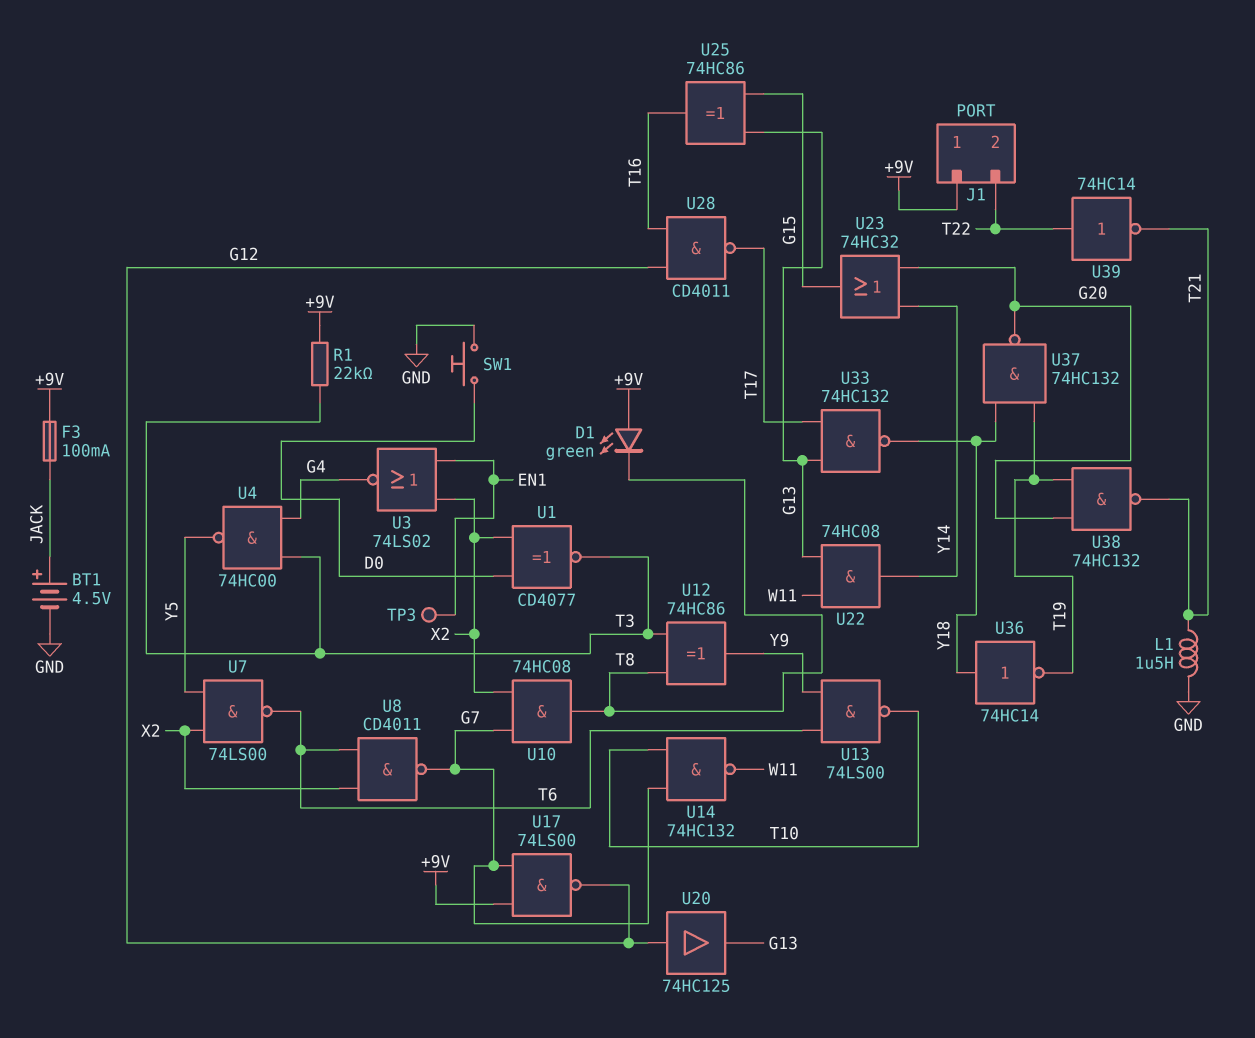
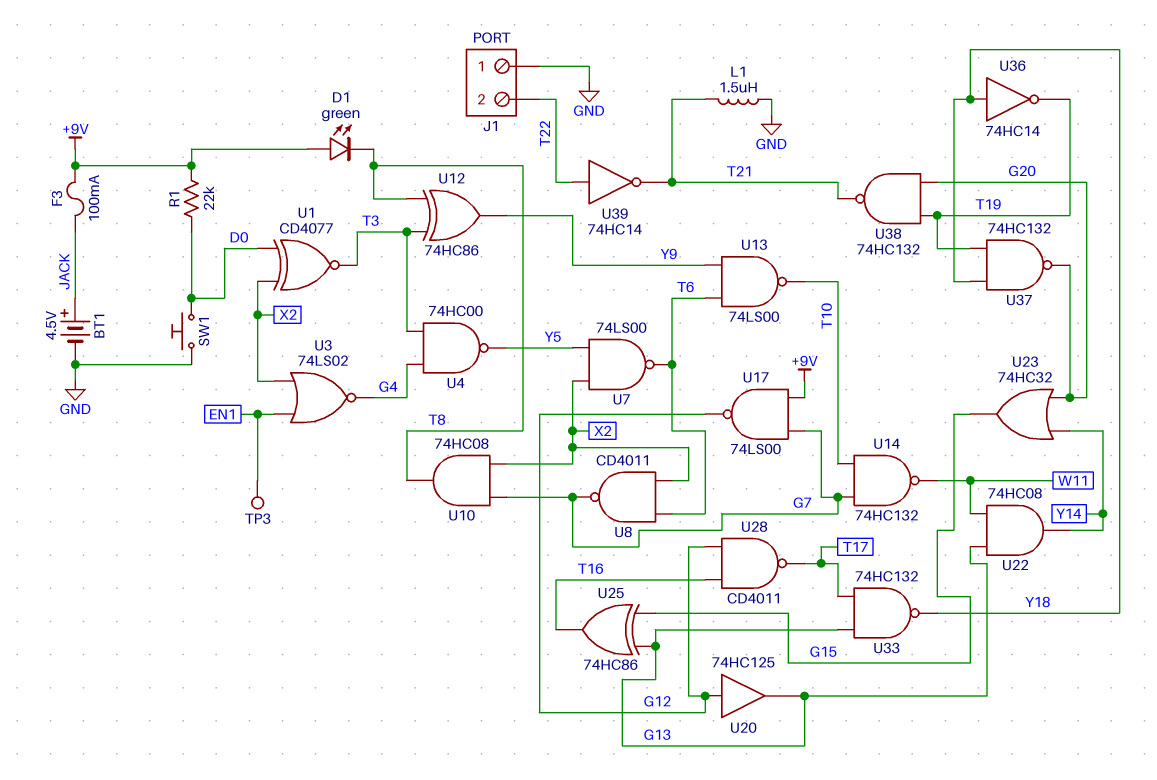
J1 pin 1: +9V -> GND
R1: 22k (+9V, T3) -> 22k (+9V, D0)

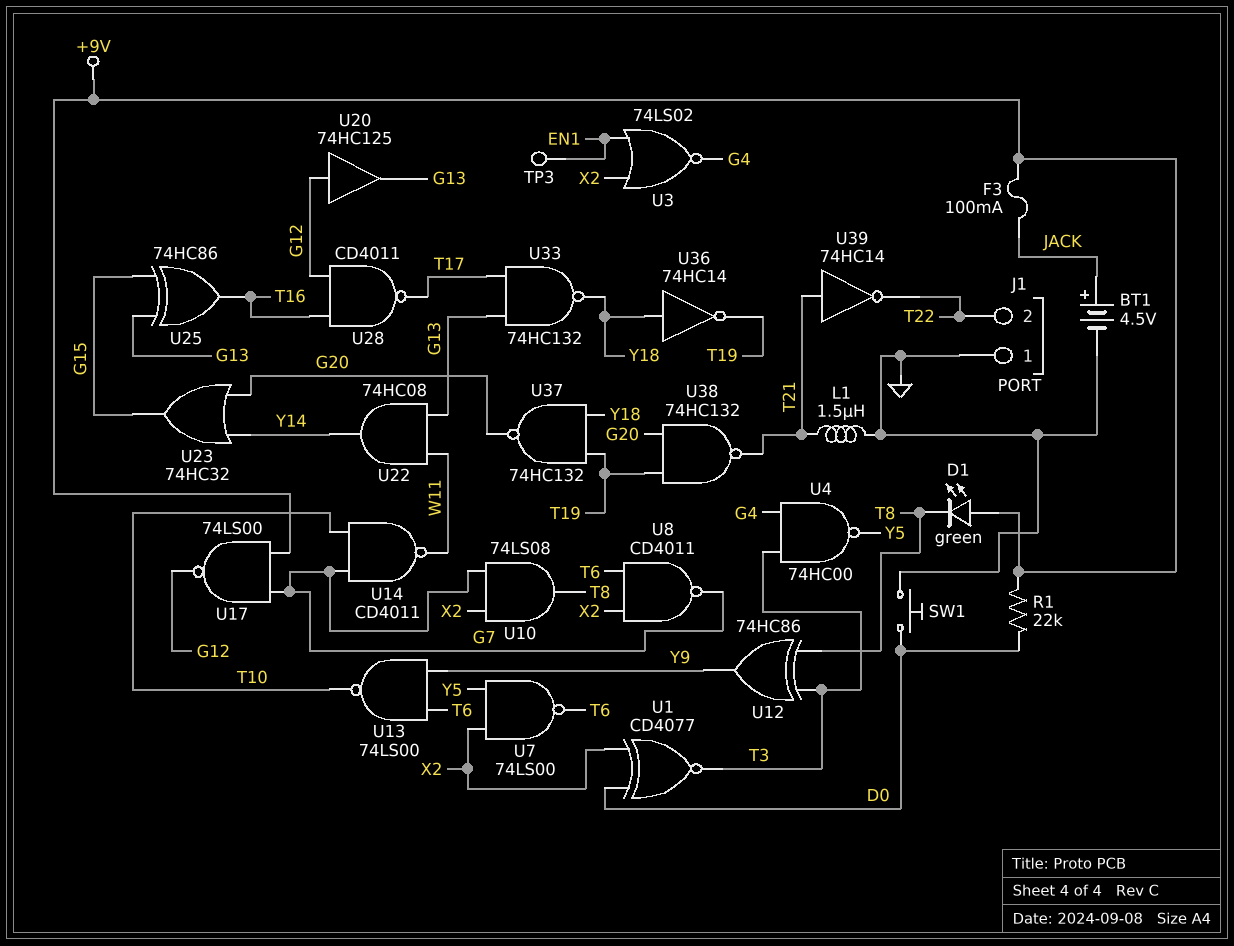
U10: AND 74HC08 (in G7, in X2, out T8) -> AND 74LS08 (in G7, in X2, out T8)
U14: NAND 74HC132 (in G7, in T10, out W11) -> NAND CD4011 (in G7, in T10, out W11)
U39: NOT 74HC14 (in T22, out T21) -> NOT 74HC14 (in T21, out T22)

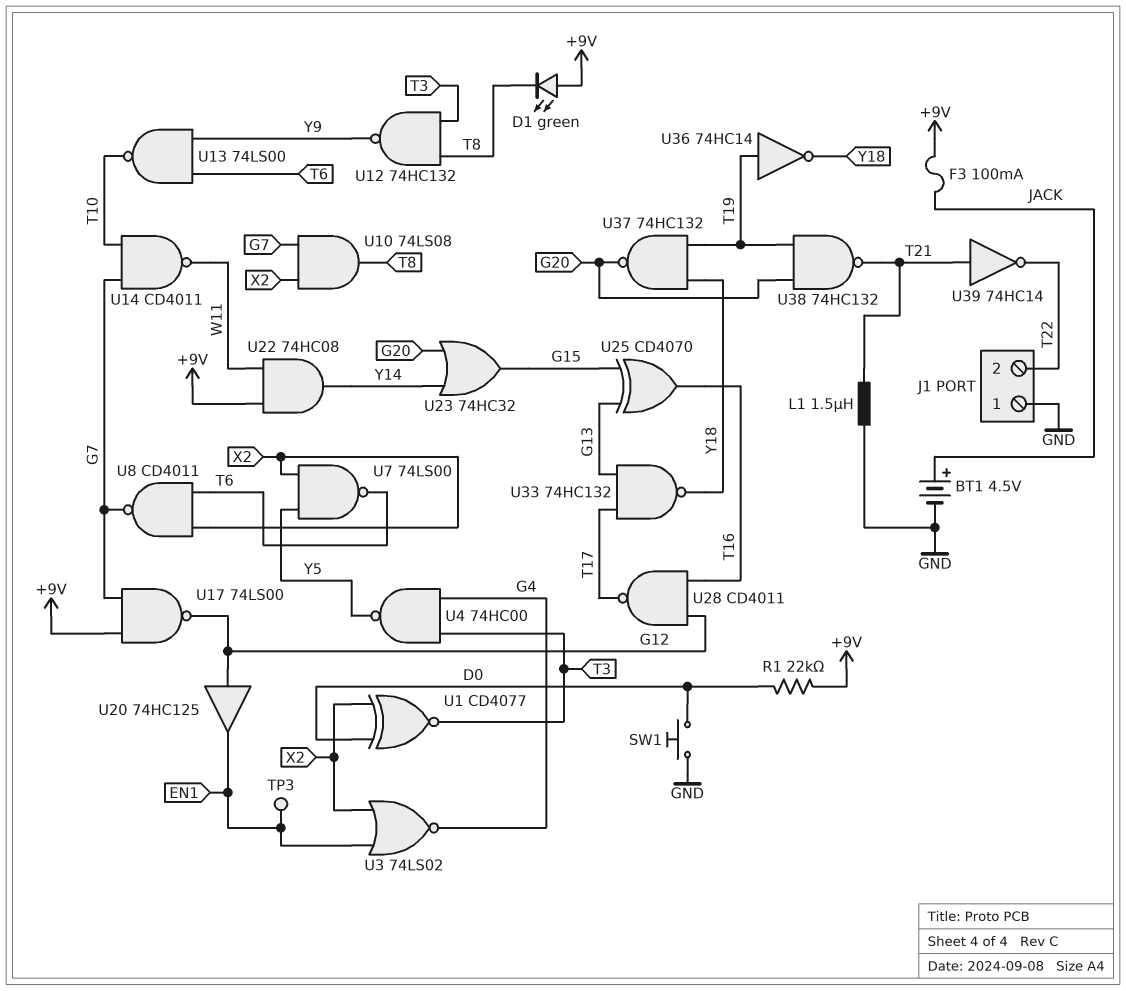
U12: XOR 74HC86 (in T3, in T8, out Y9) -> NAND 74HC132 (in T3, in T8, out Y9)
U20: buffer 74HC125 (in G12, out G13) -> buffer 74HC125 (in G12, out EN1)
U22: AND 74HC08 (in G13, in W11, out Y14) -> AND 74HC08 (in +9V, in W11, out Y14)
U25: XOR 74HC86 (in G13, in G15, out T16) -> XOR CD4070 (in G13, in G15, out T16)
U36: NOT 74HC14 (in Y18, out T19) -> NOT 74HC14 (in T19, out Y18)

